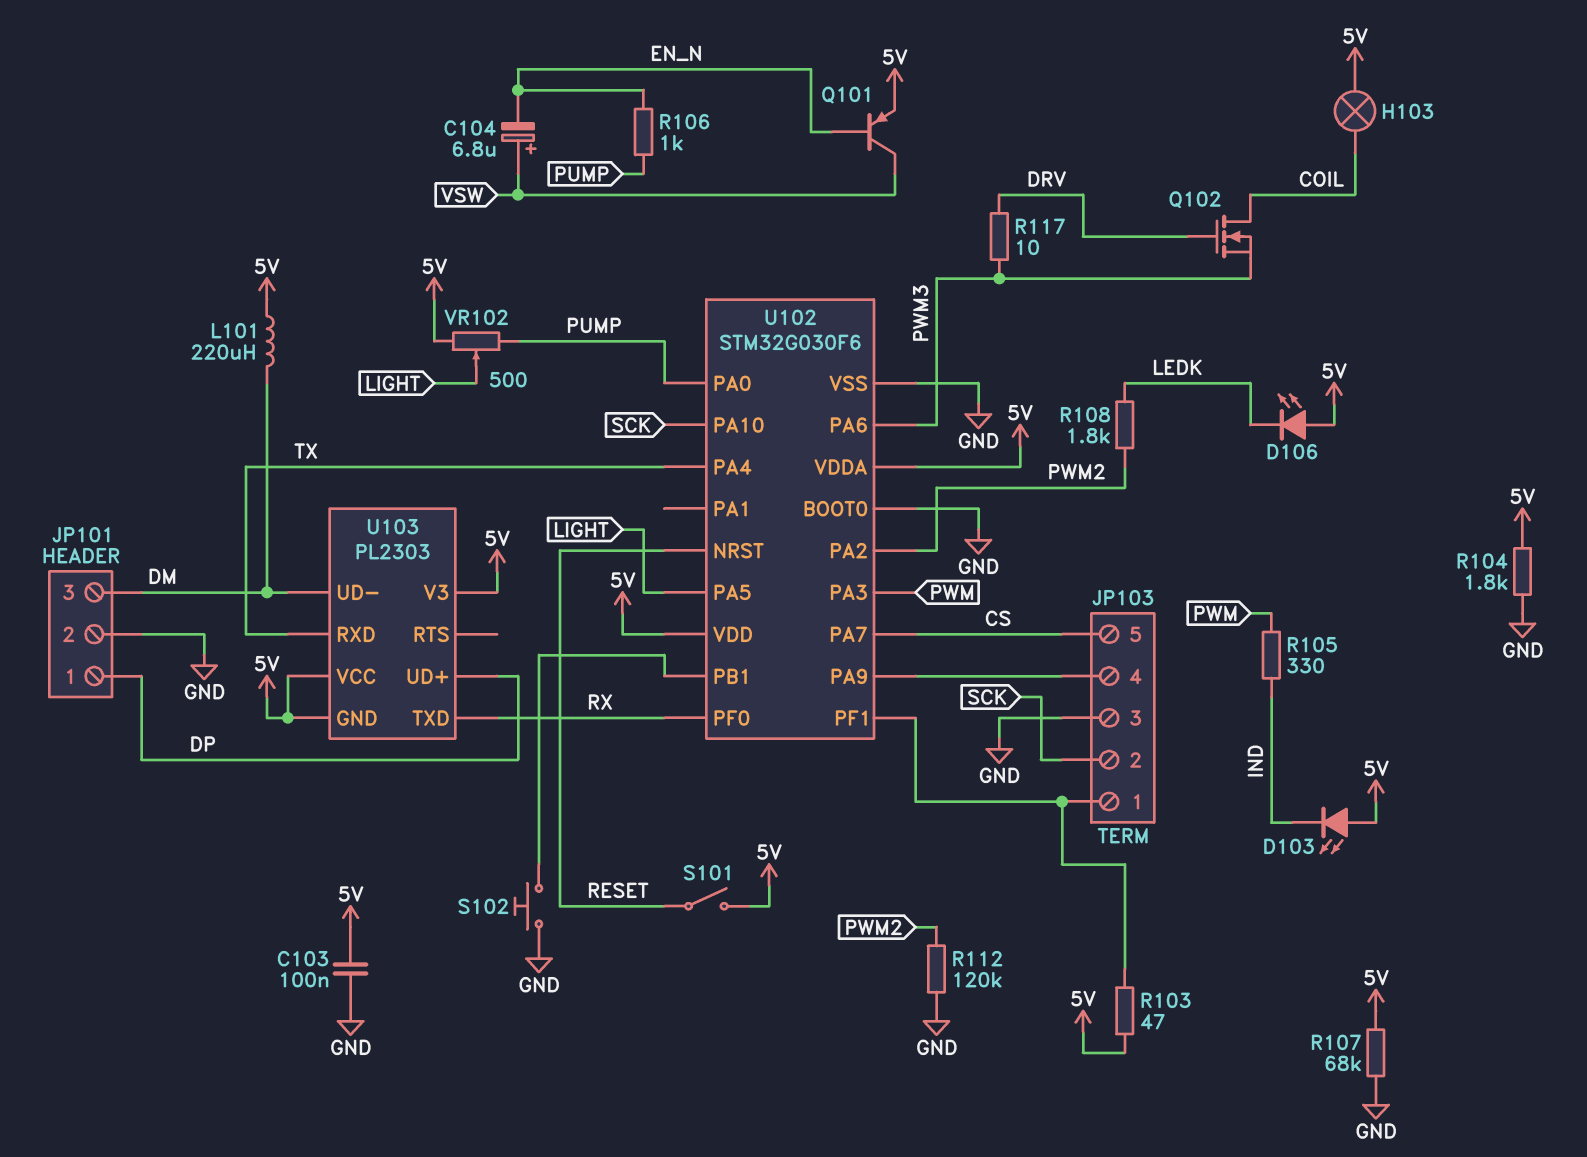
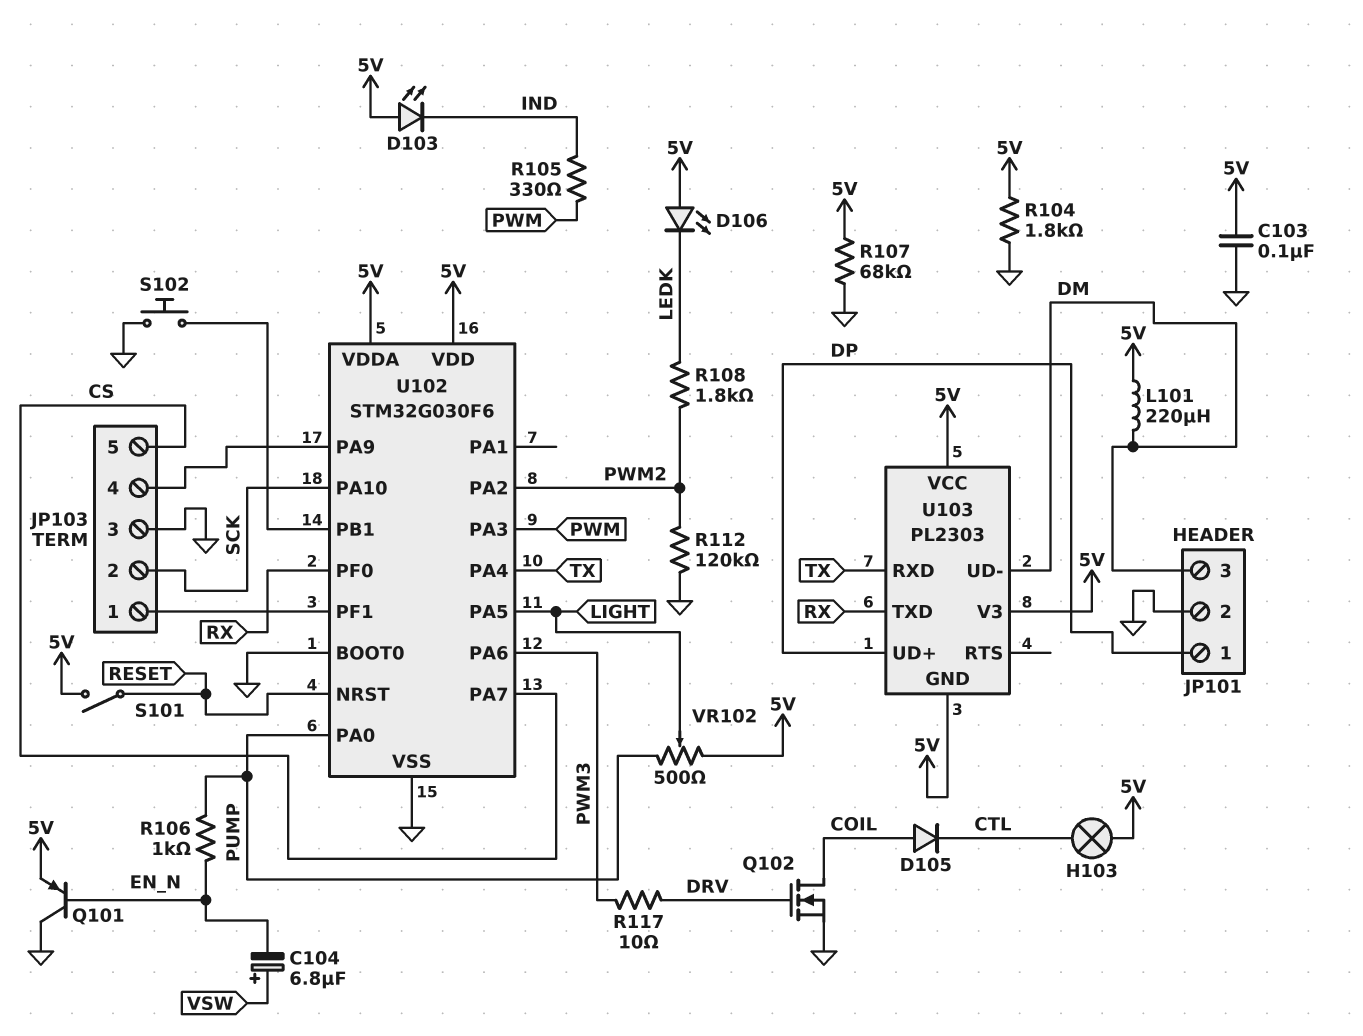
D105: none -> diode (A COIL, K CTL)
H103: lamp (5V, COIL) -> lamp (5V, CTL)
Q101: PNP (B EN_N, C VSW, E 5V) -> PNP (B EN_N, C GND, E 5V)
Q102: NMOS (G DRV, D COIL, S PWM3) -> NMOS (G DRV, D COIL, S GND)
R103: 47 (5V, JP103/1) -> none

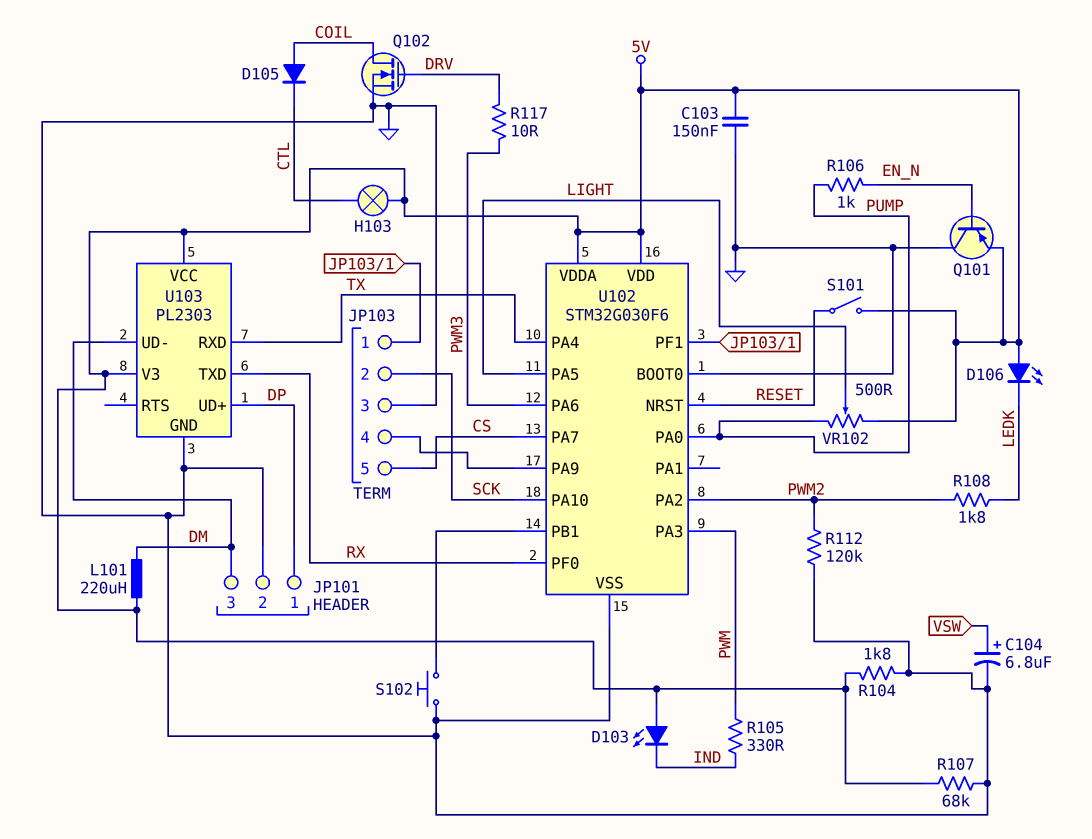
C103: 100nF (5V, GND) -> 150nF (5V, GND)
C104: 6.8uF (plus VSW, minus EN_N) -> 6.8uF (plus VSW, minus GND)
U103 pin GND: 5V -> GND

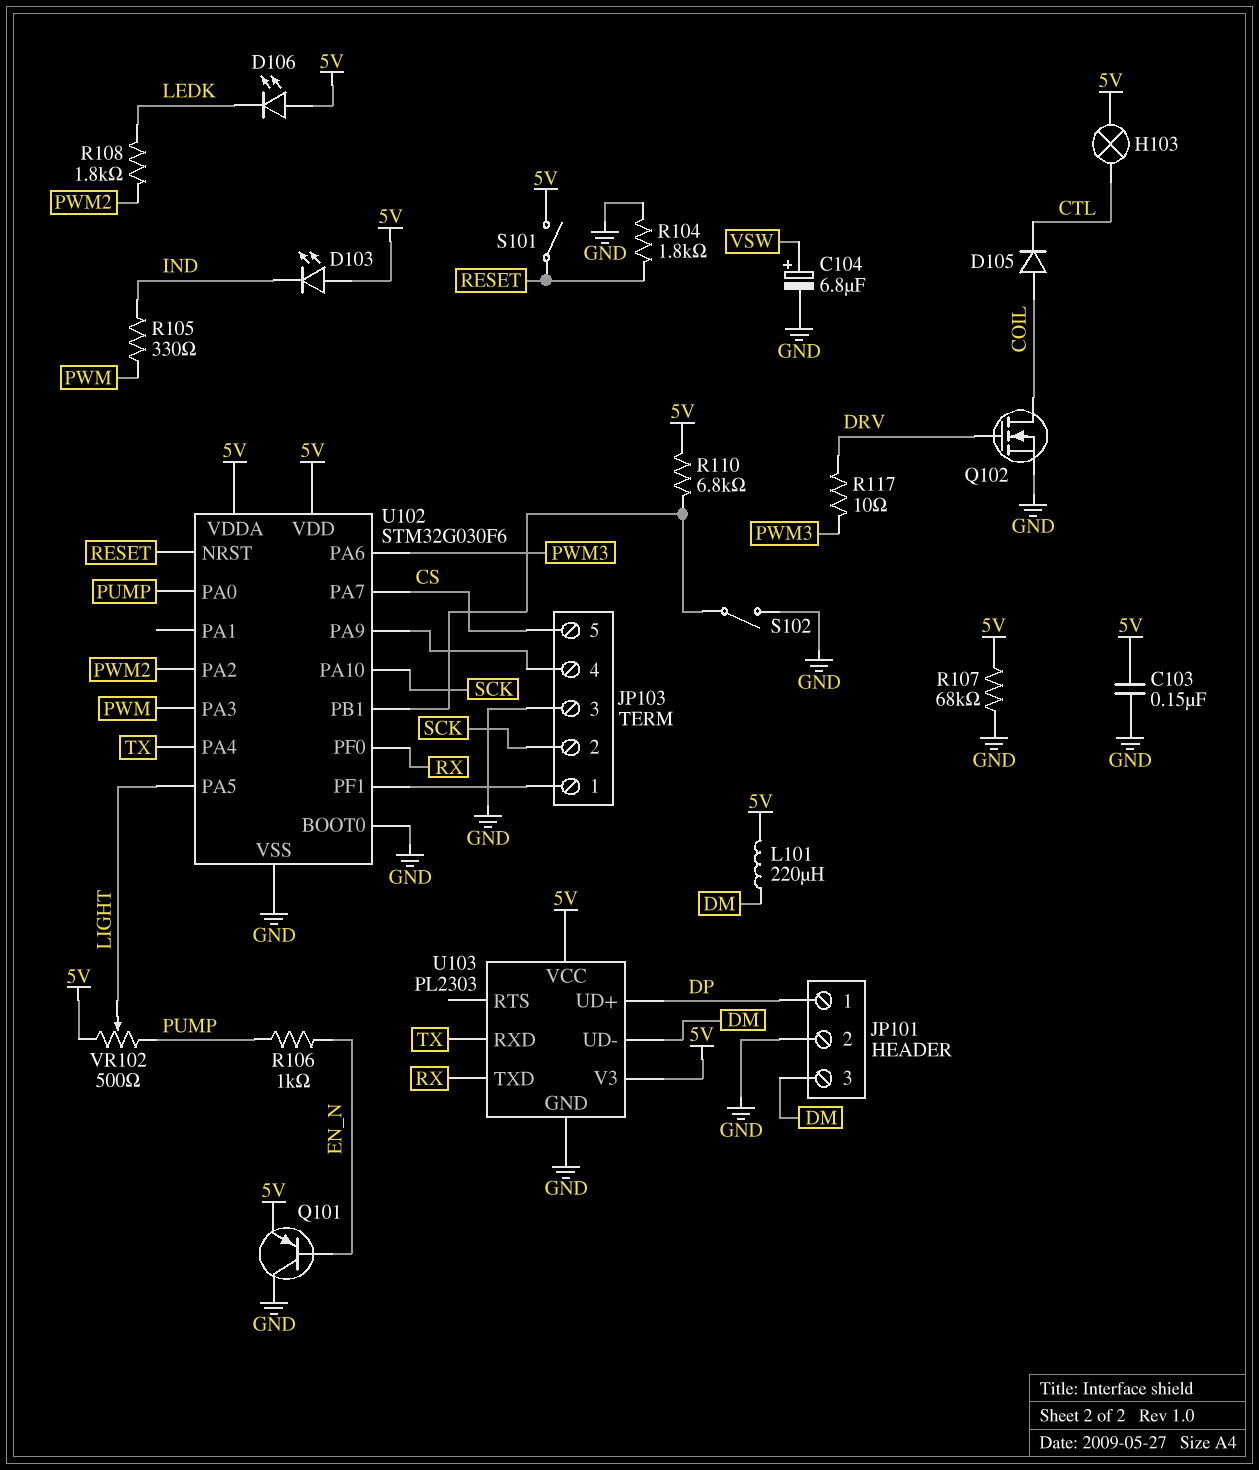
R104: 1.8k (5V, GND) -> 1.8k (GND, RESET)
R110: none -> 6.8k (5V, U102/PB1)
R112: 120k (GND, PWM2) -> none
S102: button (GND, U102/PB1) -> switch (GND, U102/PB1)

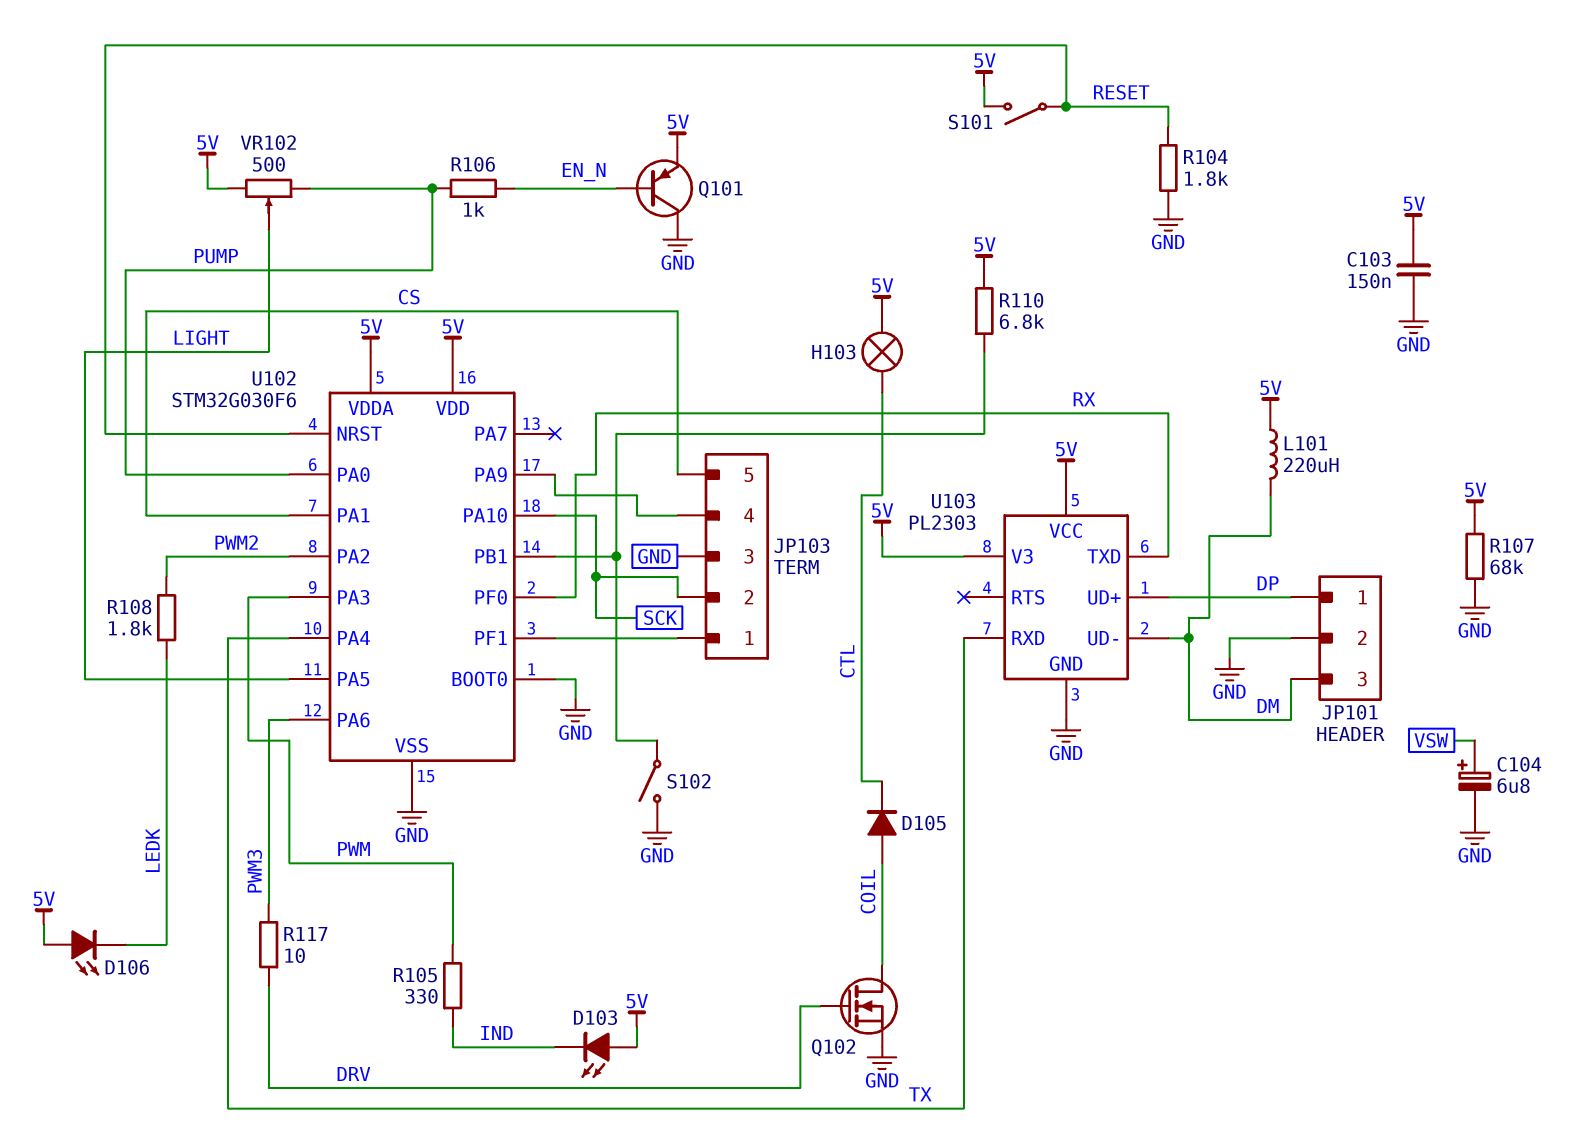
U102 pin PA1: none -> CS
U102 pin PA7: CS -> none

